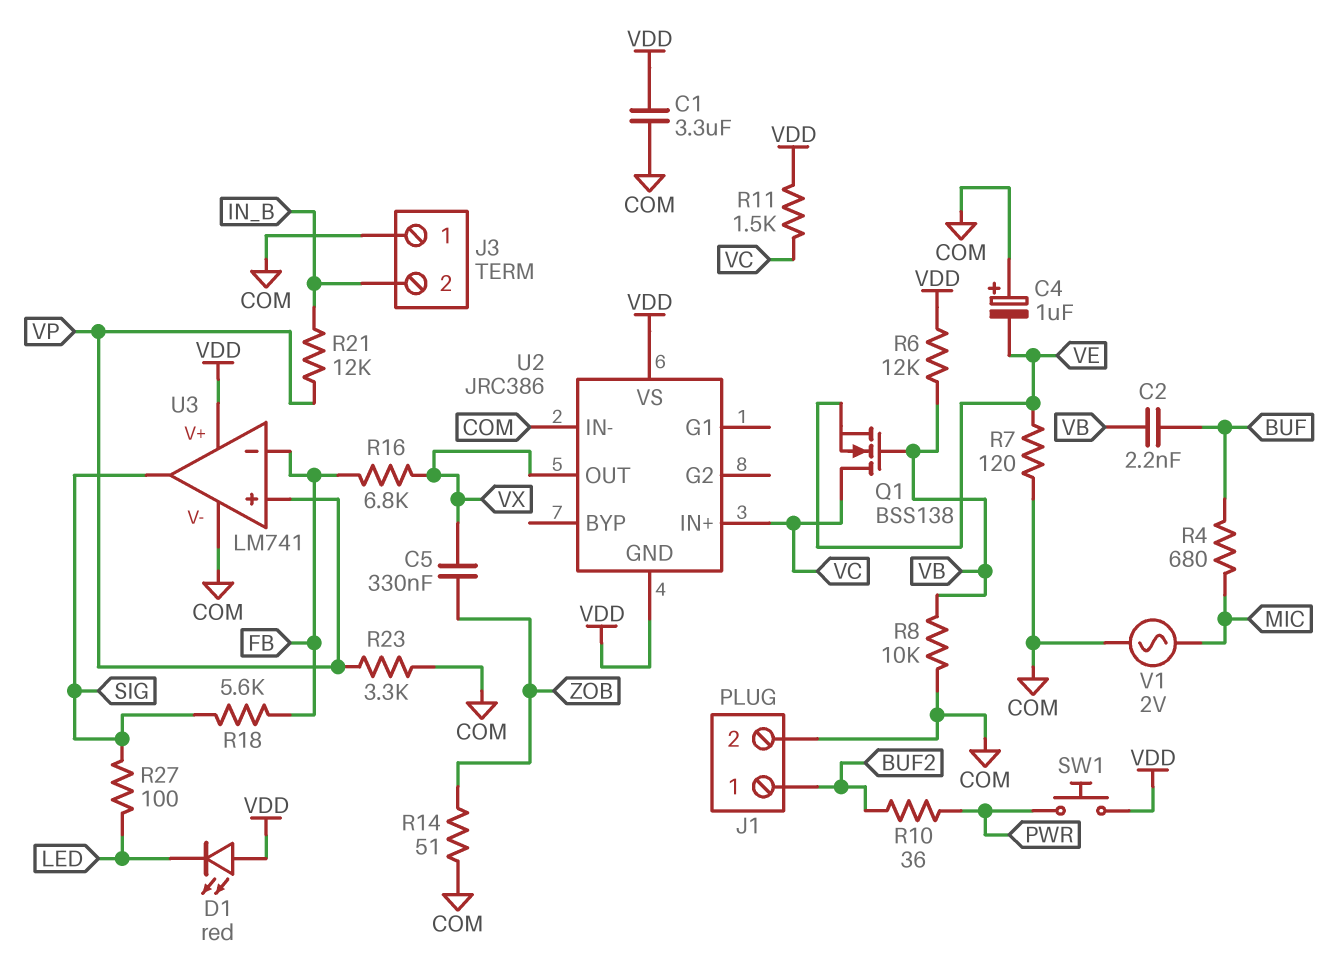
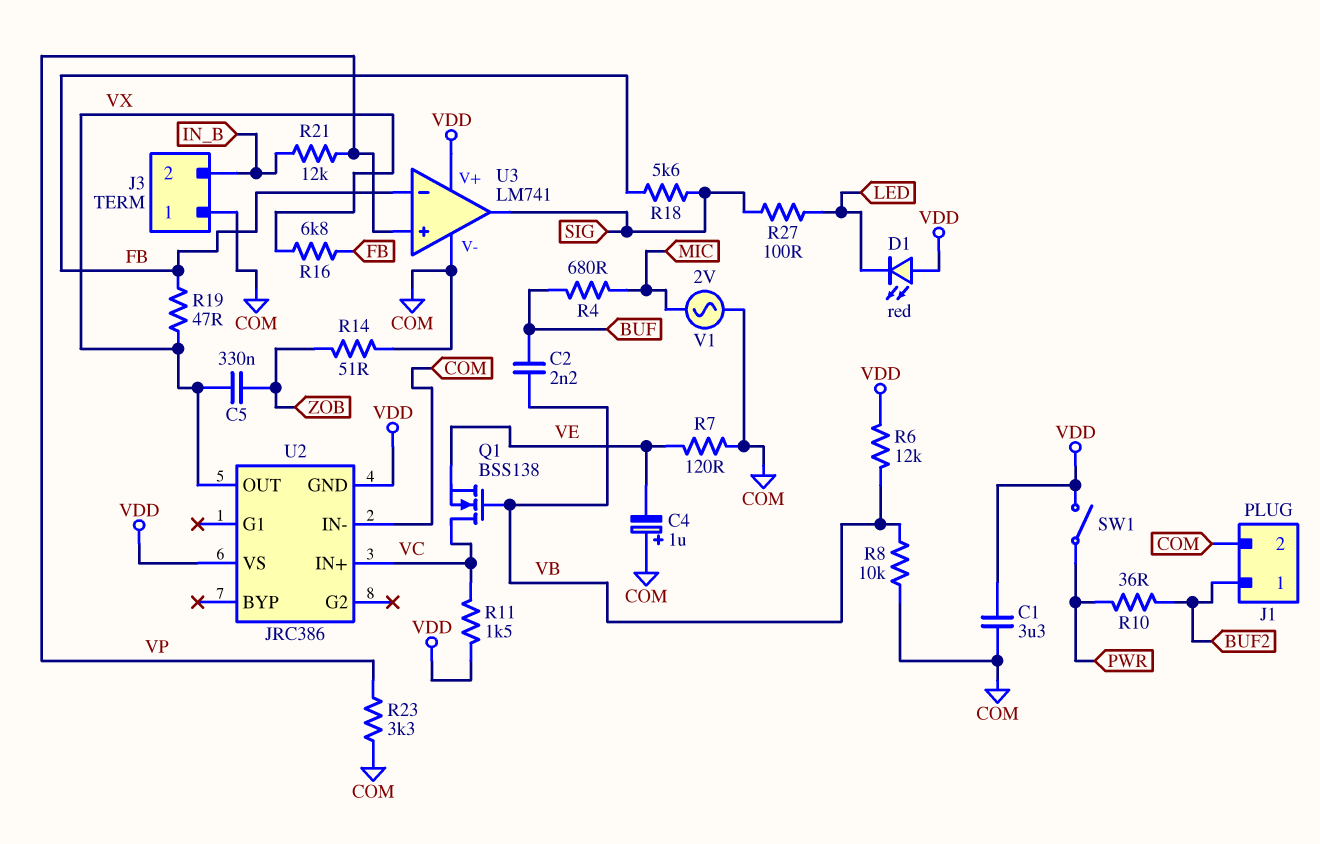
R19: none -> 47 (FB, VX)
SW1: button (PWR, VDD) -> switch (PWR, VDD)

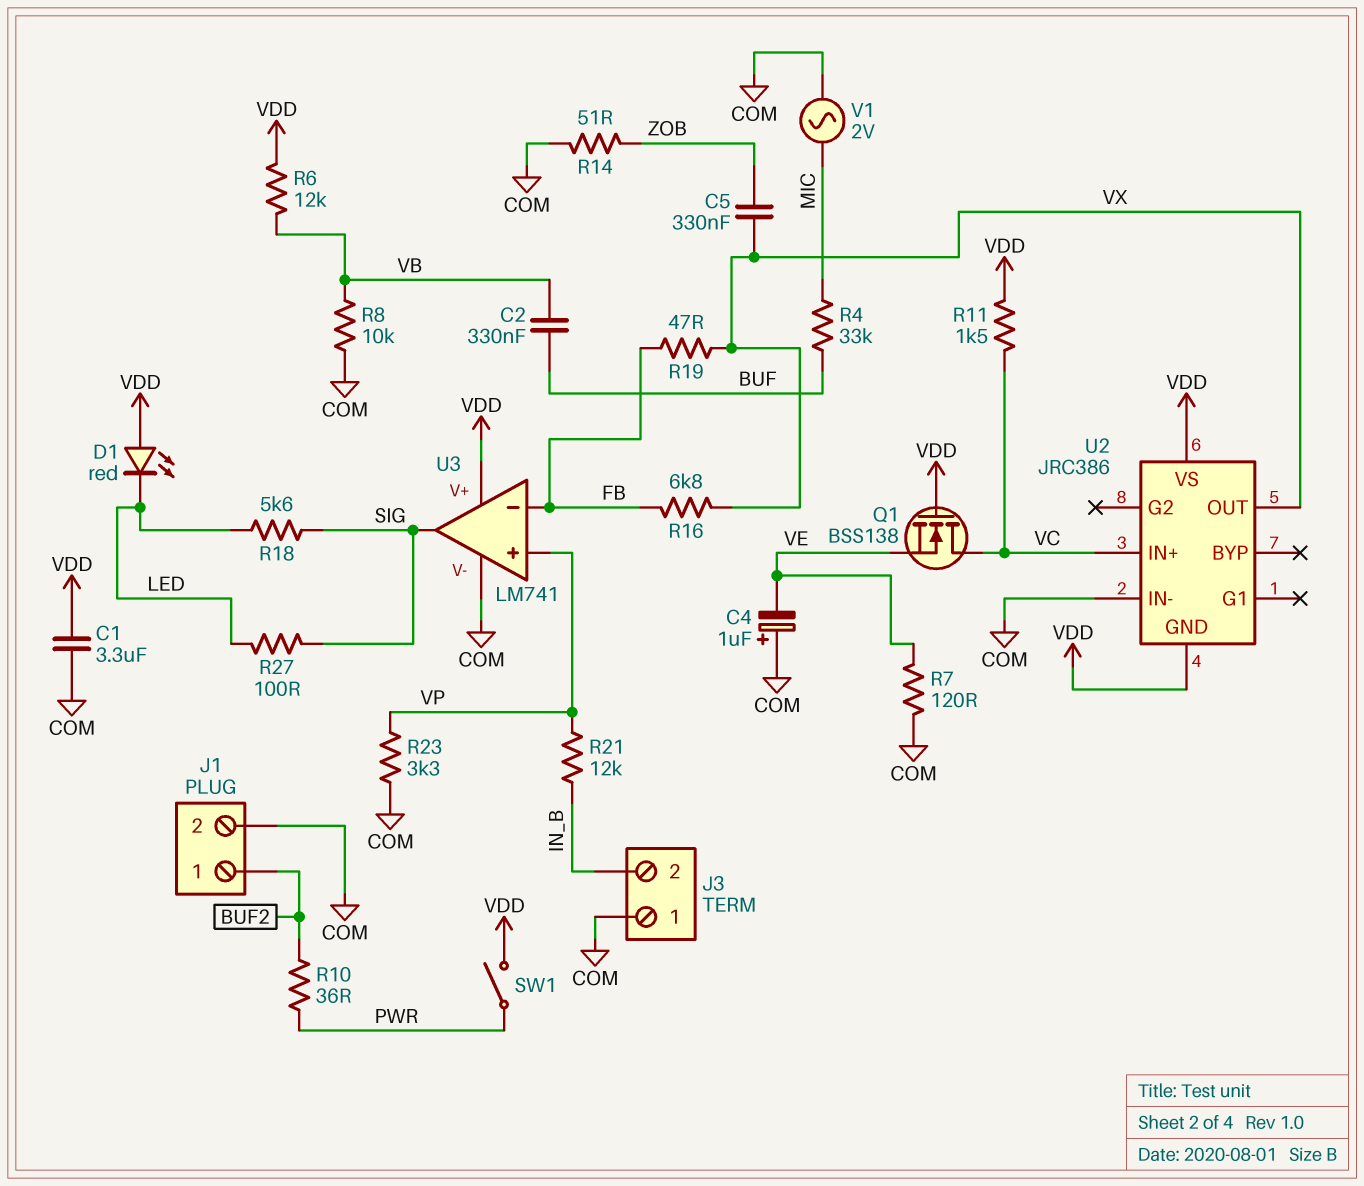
C2: 2.2nF (BUF, VB) -> 330nF (BUF, VB)
Q1: NMOS BSS138 (G VB, D VC, S VE) -> NMOS BSS138 (G VDD, D VC, S VE)
R4: 680 (BUF, MIC) -> 33k (BUF, MIC)
R18: 5.6k (FB, SIG) -> 5.6k (LED, SIG)

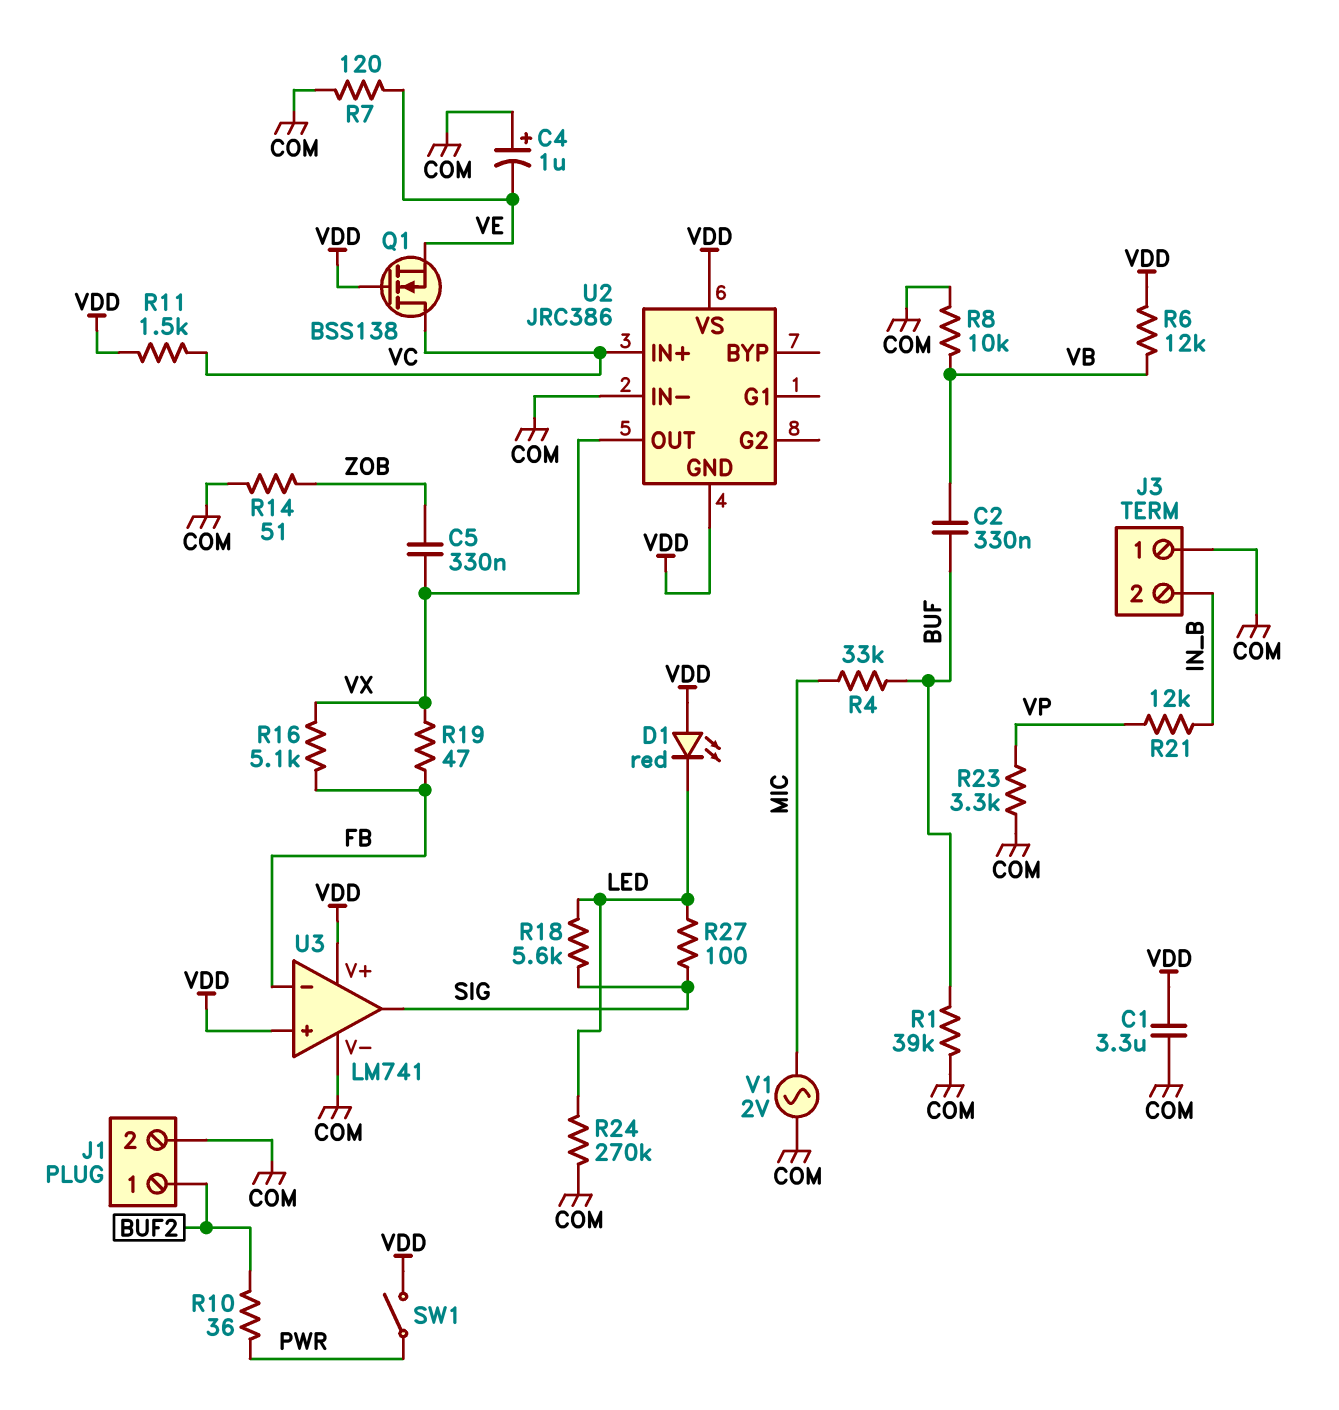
R1: none -> 39k (BUF, COM)
R16: 6.8k (FB, VX) -> 5.1k (FB, VX)
R24: none -> 270k (COM, LED)
U3 pin in+: VP -> VDD

